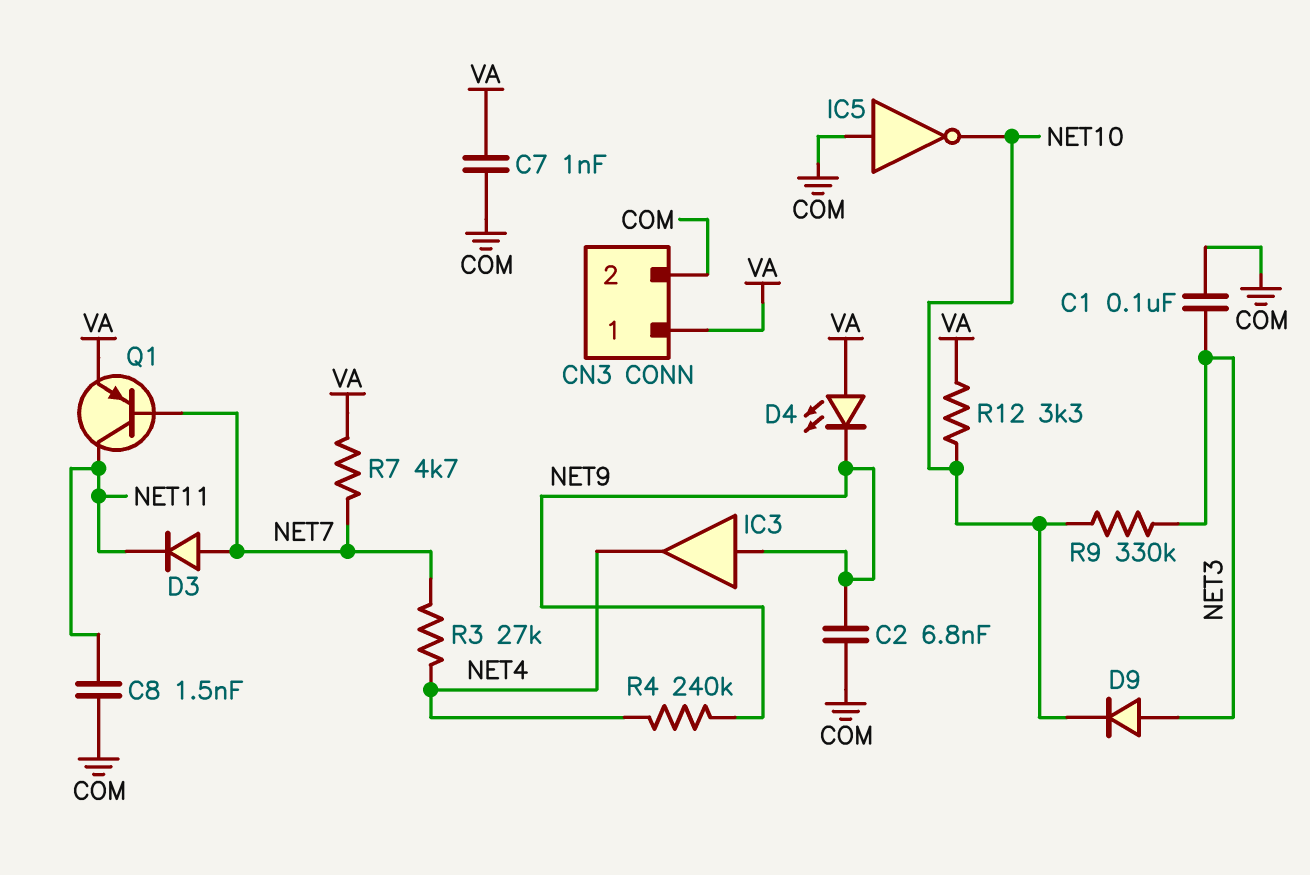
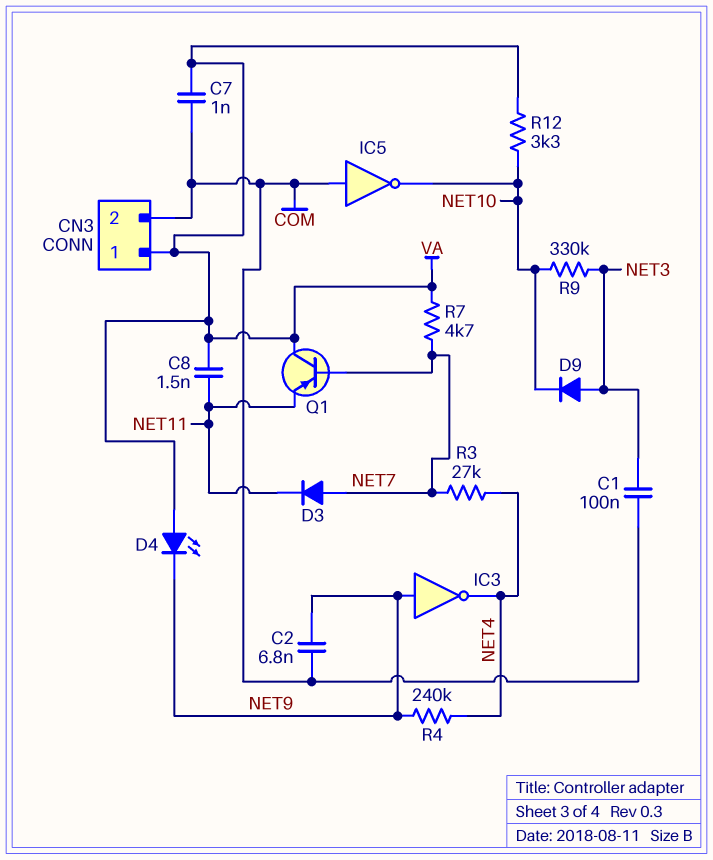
C8: 1.5nF (COM, NET11) -> 1.5nF (NET11, VA)
IC3: buffer (in NET9, out NET4) -> NOT (in NET9, out NET4)
Q1: PNP (B NET7, C NET11, E VA) -> PNP (B NET7, C VA, E NET11)

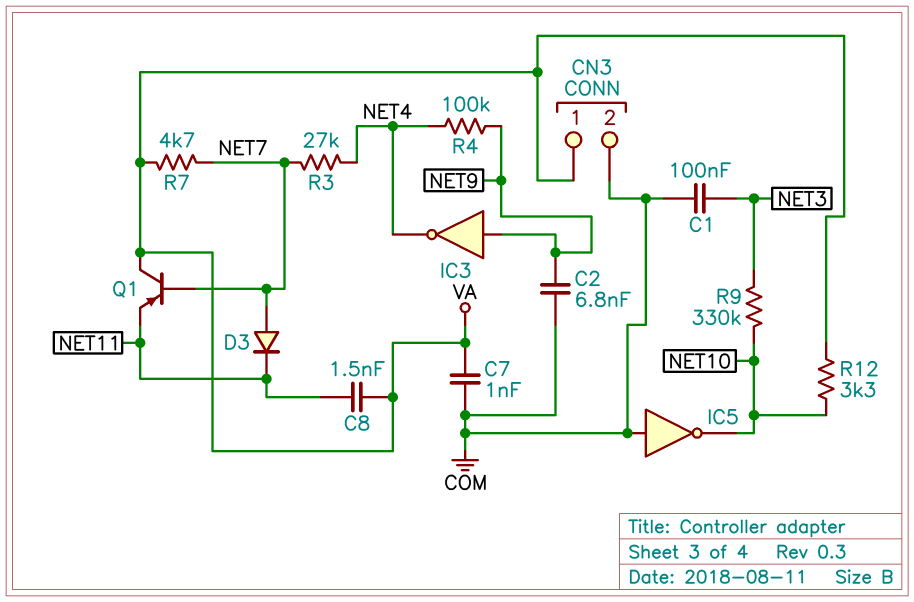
D4: LED (A VA, K NET9) -> none
D9: diode (A NET3, K NET10) -> none
R4: 240k (NET4, NET9) -> 100k (NET4, NET9)

